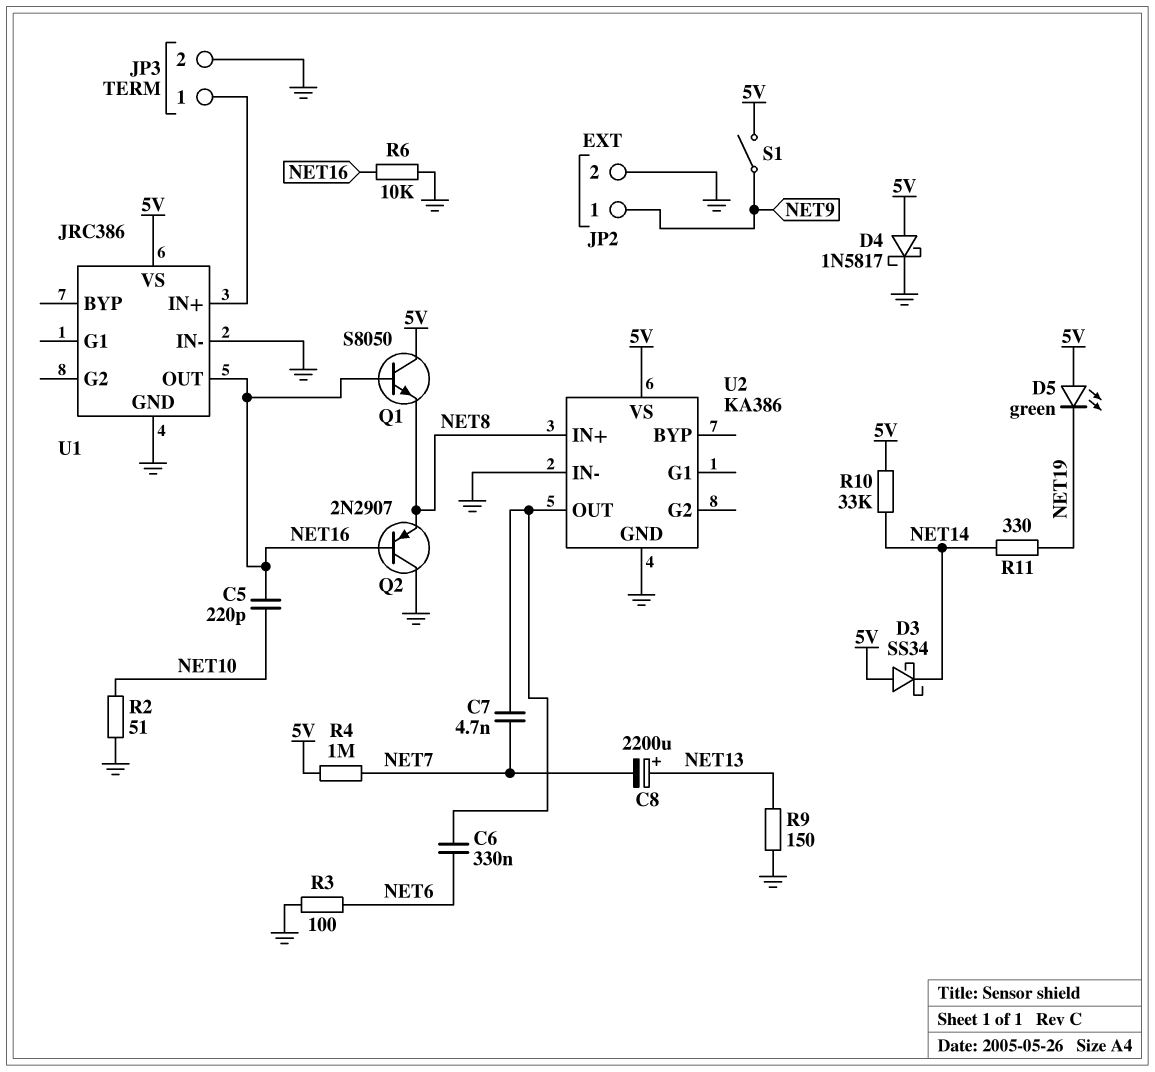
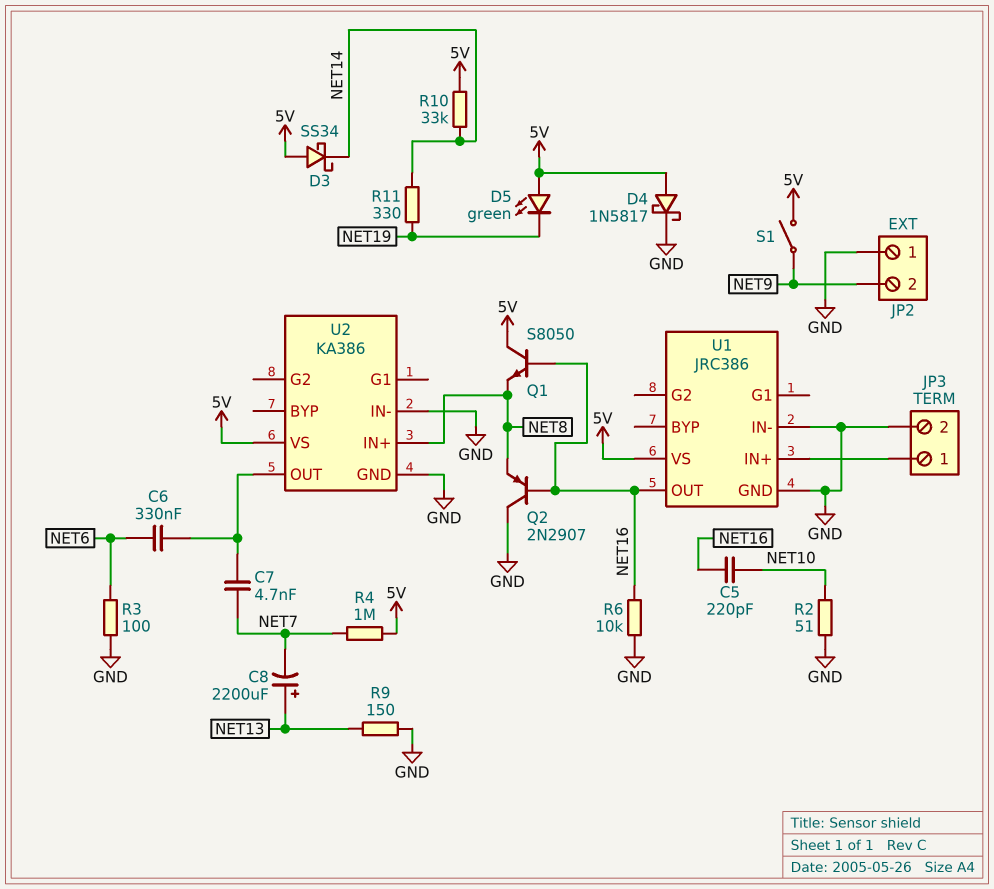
JP2 pin 1: NET9 -> GND
JP2 pin 2: GND -> NET9

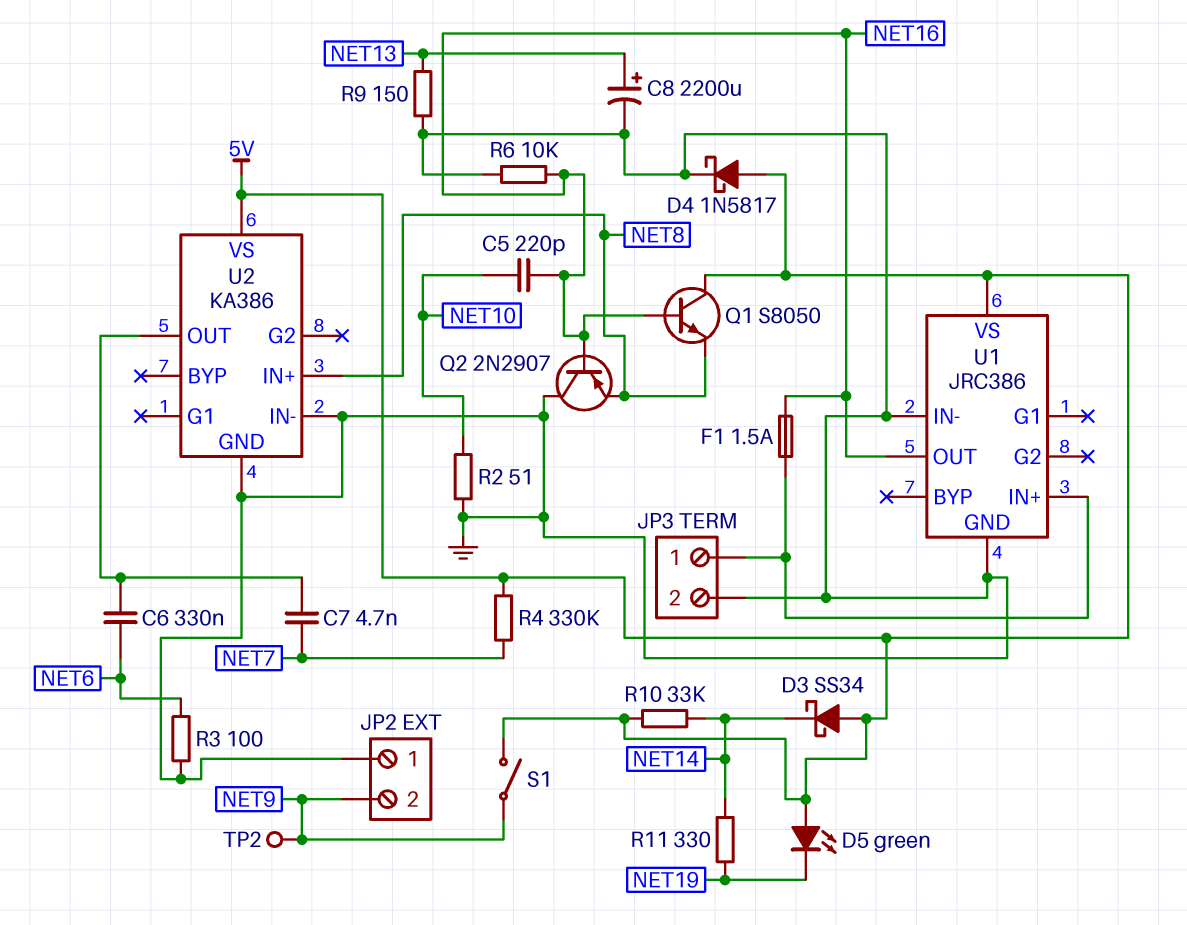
C8: 2200uF (plus NET13, minus NET7) -> 2200uF (plus NET13, minus GND)
F1: none -> 1.5A (JP3/1, NET16)
R4: 1M (5V, NET7) -> 330k (5V, NET7)
TP2: none -> test point (NET9)

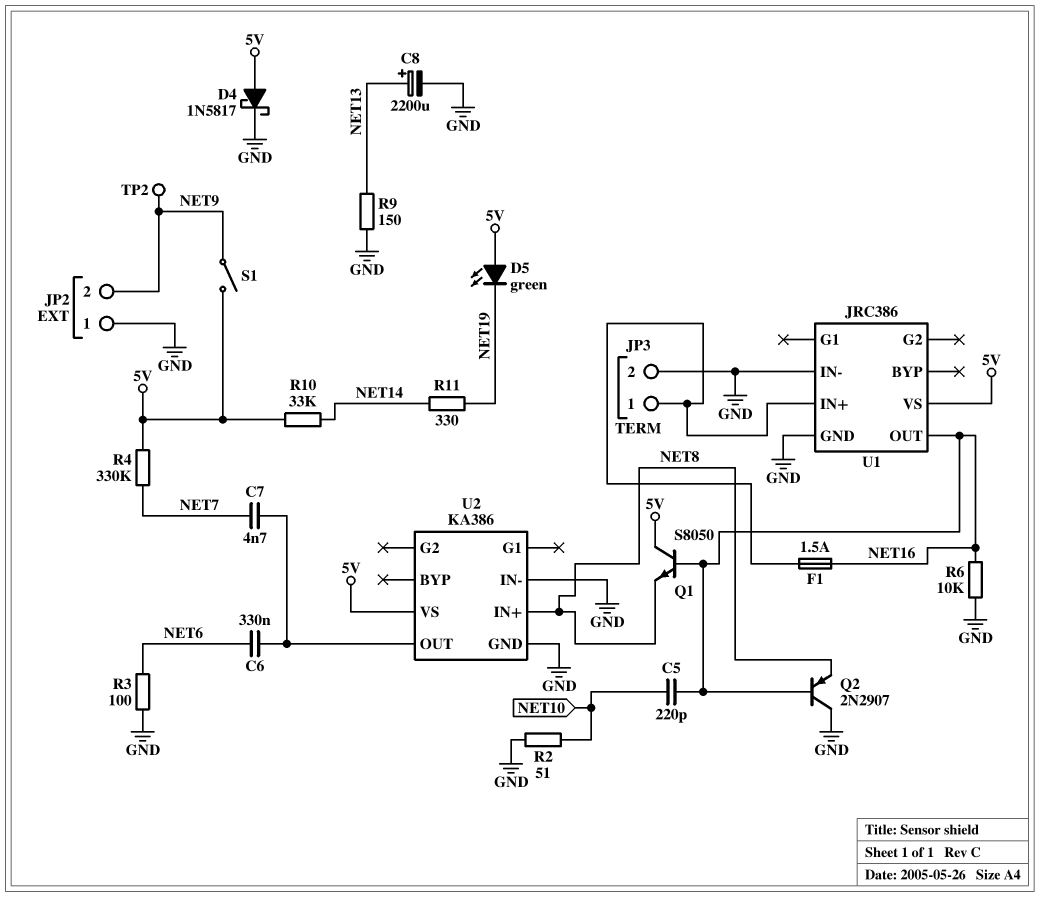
D3: schottky SS34 (A 5V, K NET14) -> none

